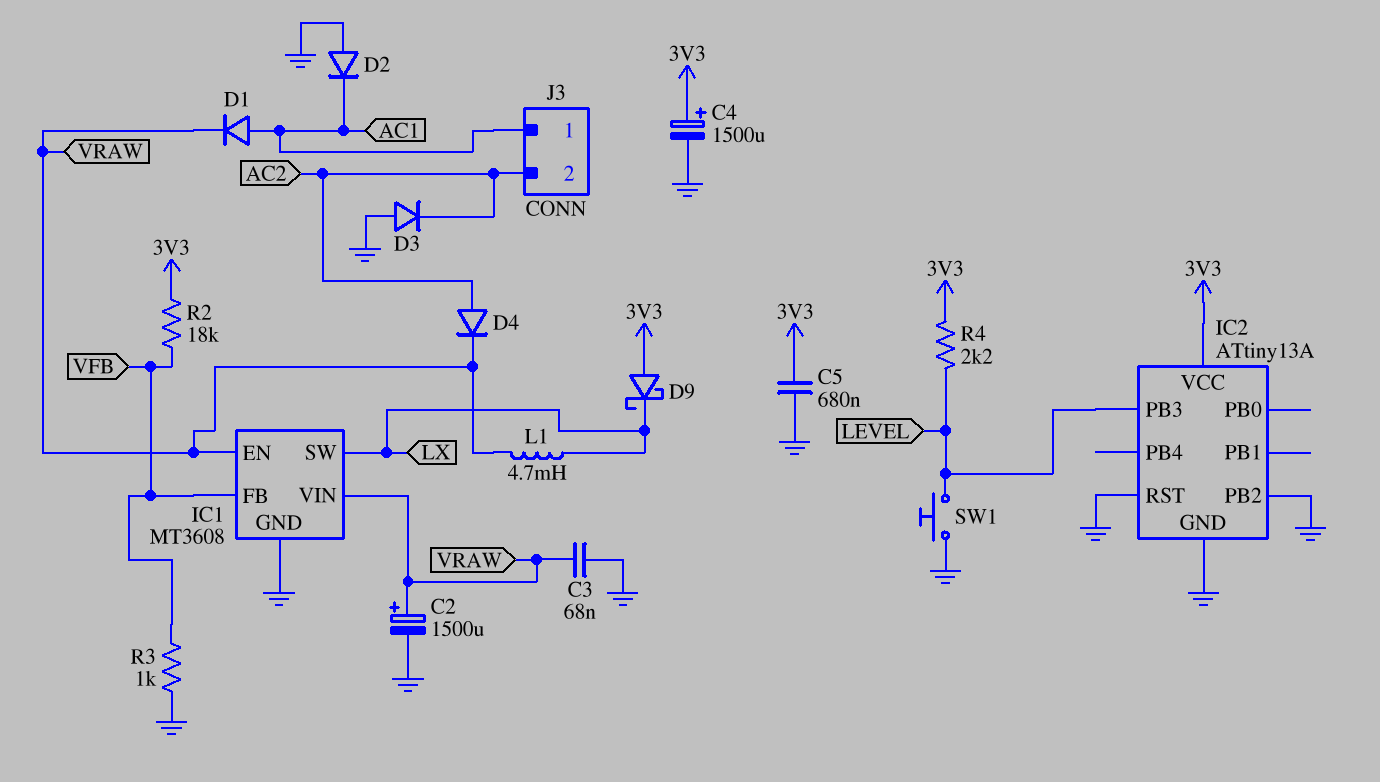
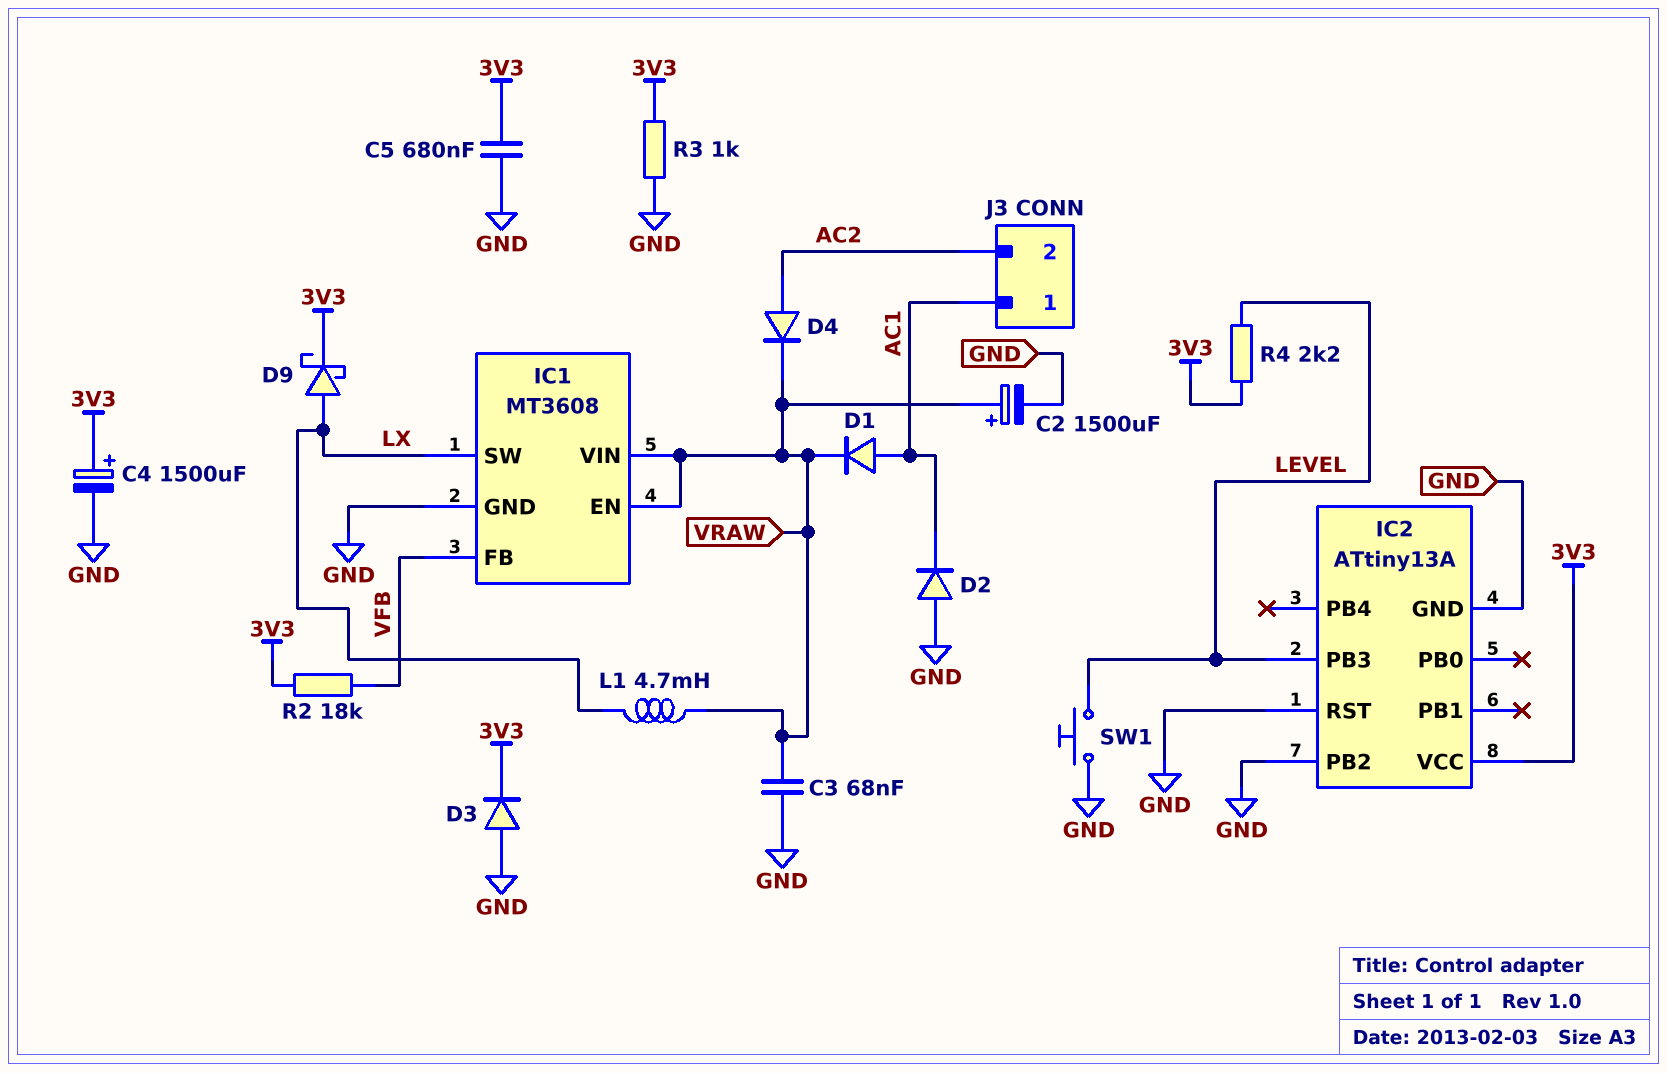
D3: diode (A GND, K AC2) -> diode (A GND, K 3V3)
D9: schottky (A 3V3, K LX) -> schottky (A LX, K 3V3)
R3: 1k (GND, VFB) -> 1k (3V3, GND)

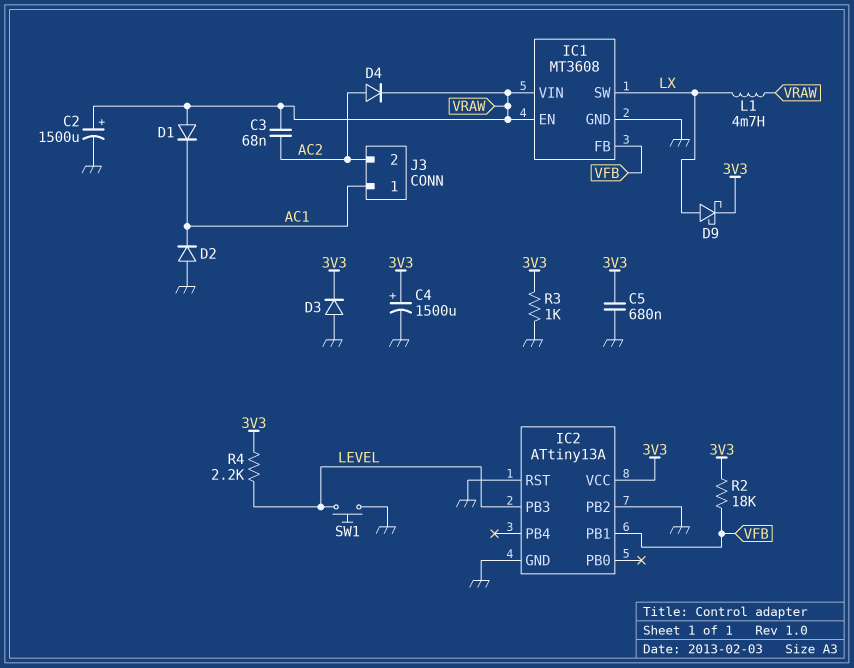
C3: 68nF (GND, VRAW) -> 68nF (AC2, VRAW)
D1: diode (A AC1, K VRAW) -> diode (A VRAW, K AC1)
IC2 pin PB1: none -> VFB

